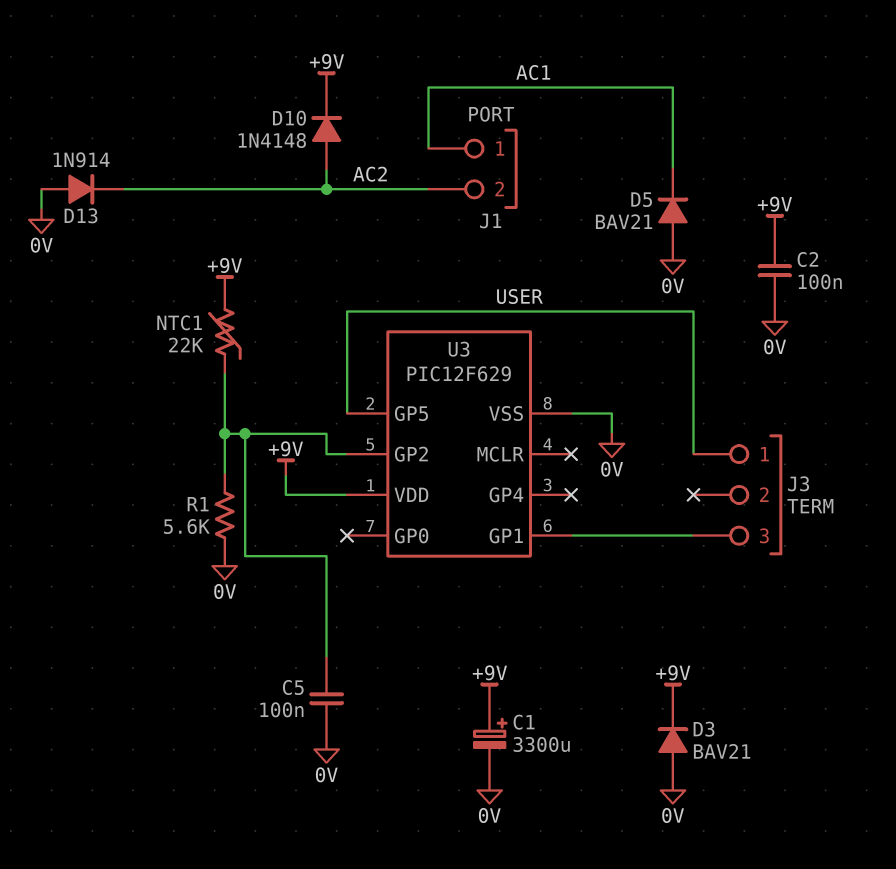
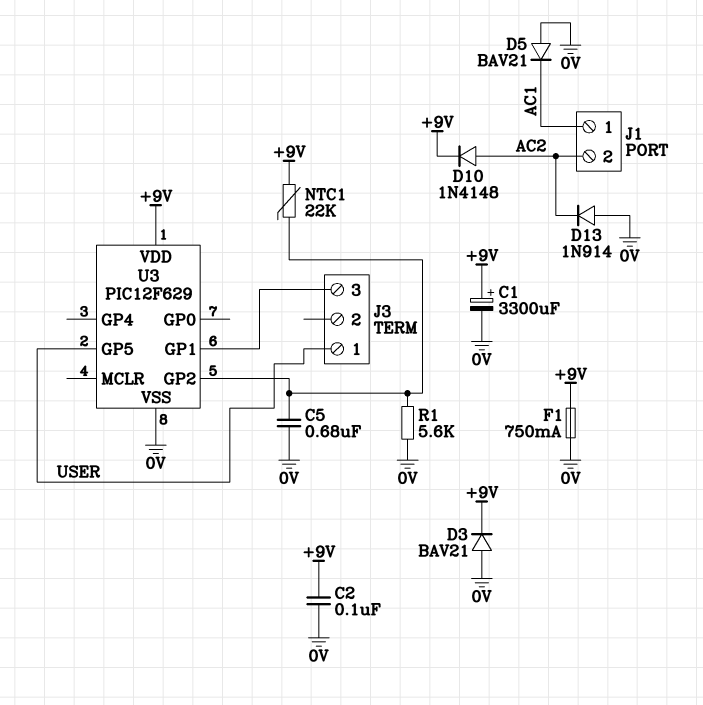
C5: 100nF (0V, U3/GP2) -> 680nF (0V, U3/GP2)
F1: none -> 750mA (+9V, 0V)

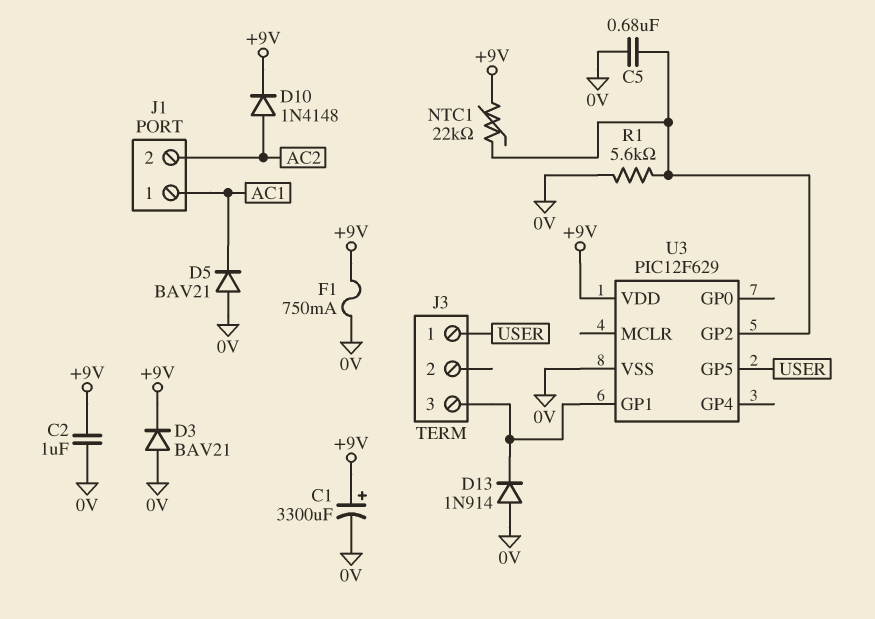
C2: 100nF (+9V, 0V) -> 1uF (+9V, 0V)
D13: diode 1N914 (A 0V, K AC2) -> diode 1N914 (A 0V, K J3/3)

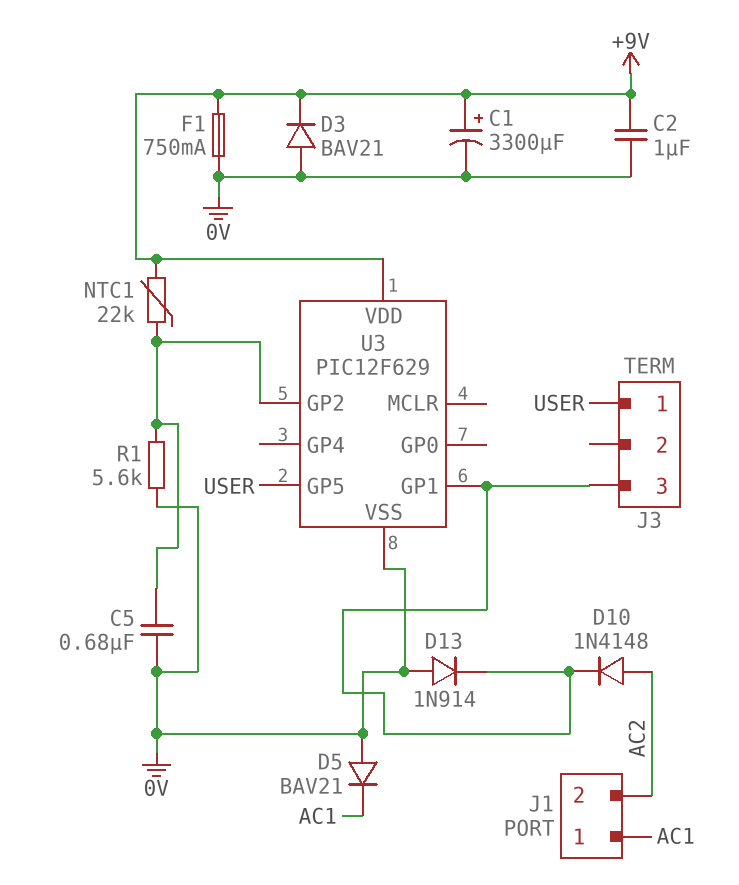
D10: diode 1N4148 (A AC2, K +9V) -> diode 1N4148 (A AC2, K J3/3)

